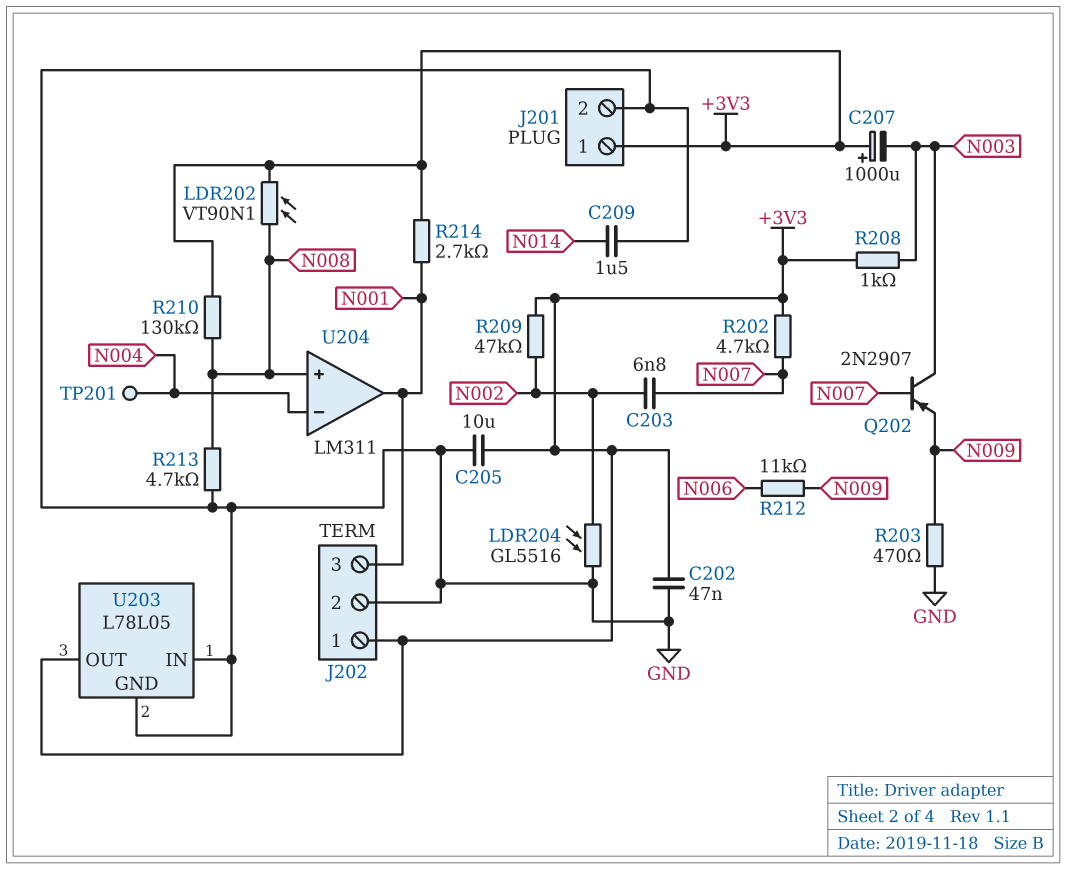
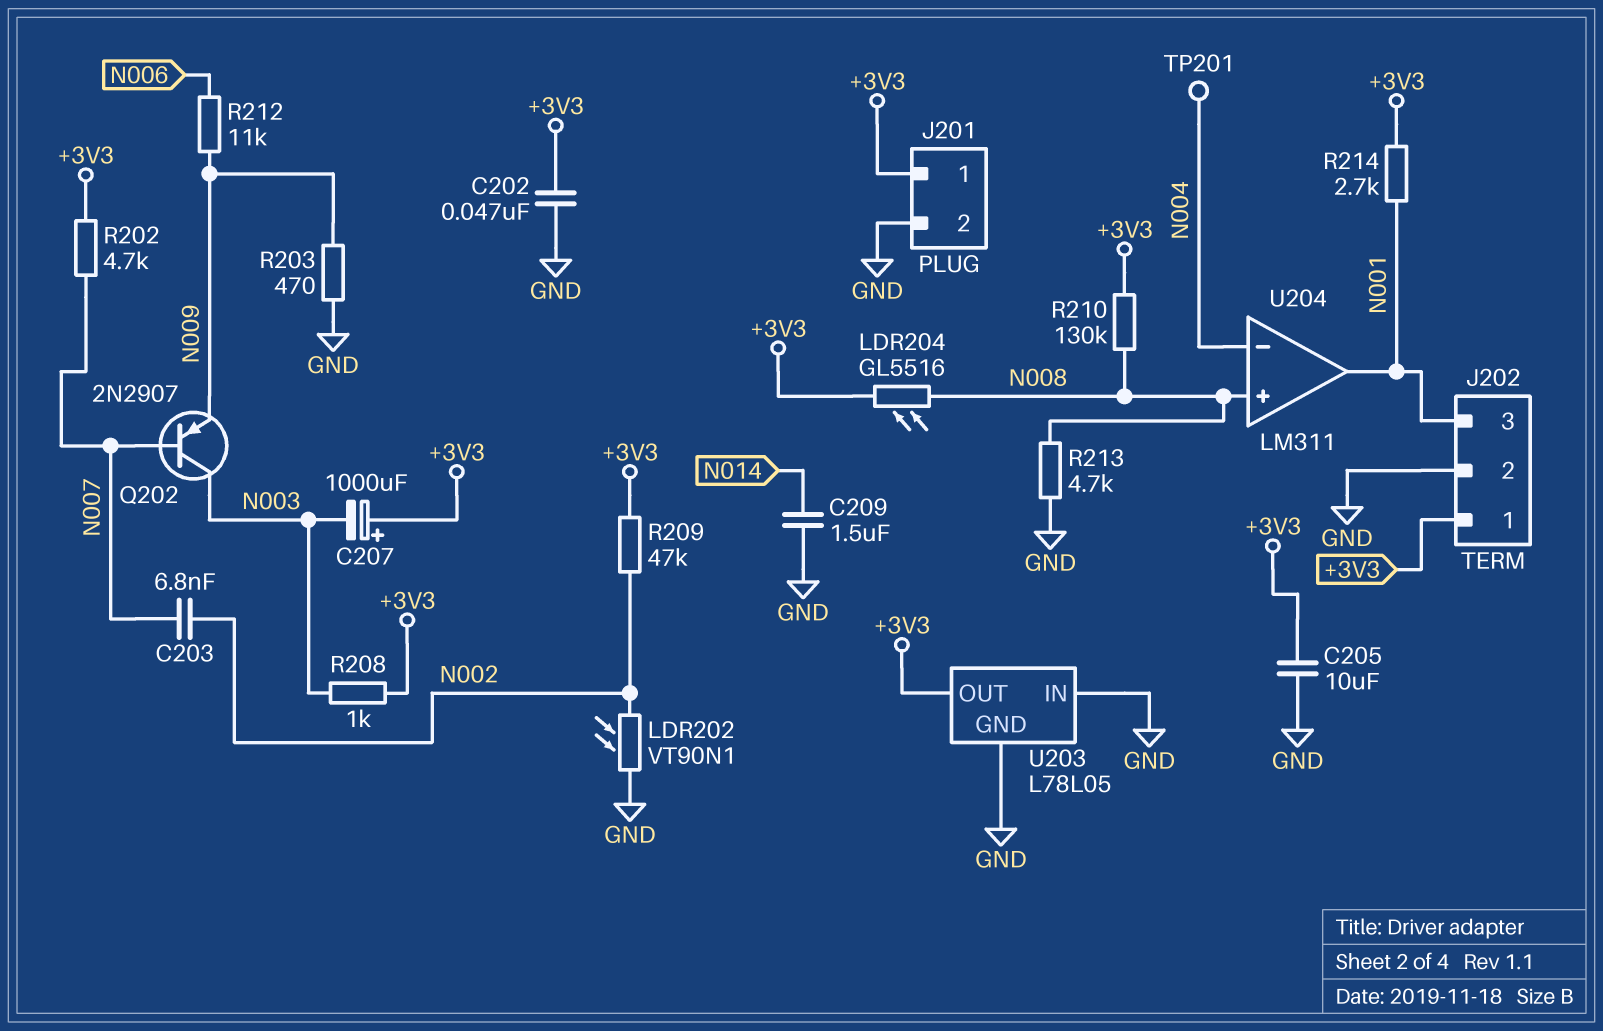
LDR202: VT90N1 (+3V3, N008) -> VT90N1 (GND, N002)
LDR204: GL5516 (GND, N002) -> GL5516 (+3V3, N008)

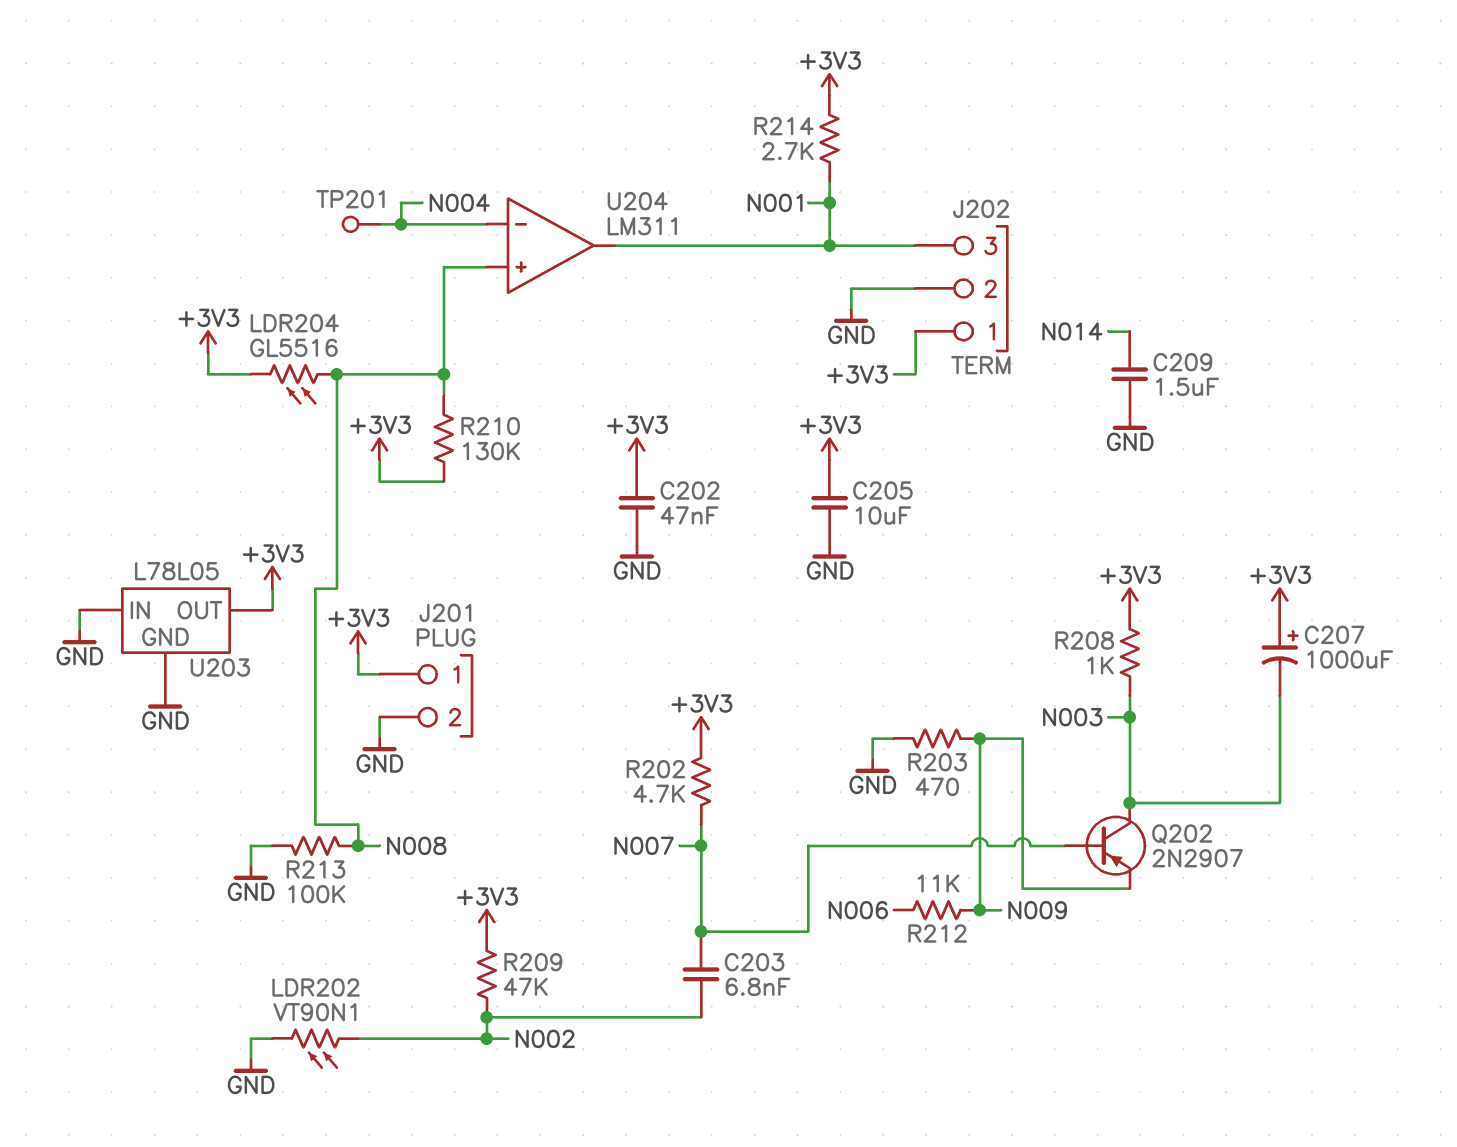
R213: 4.7k (GND, N008) -> 100k (GND, N008)

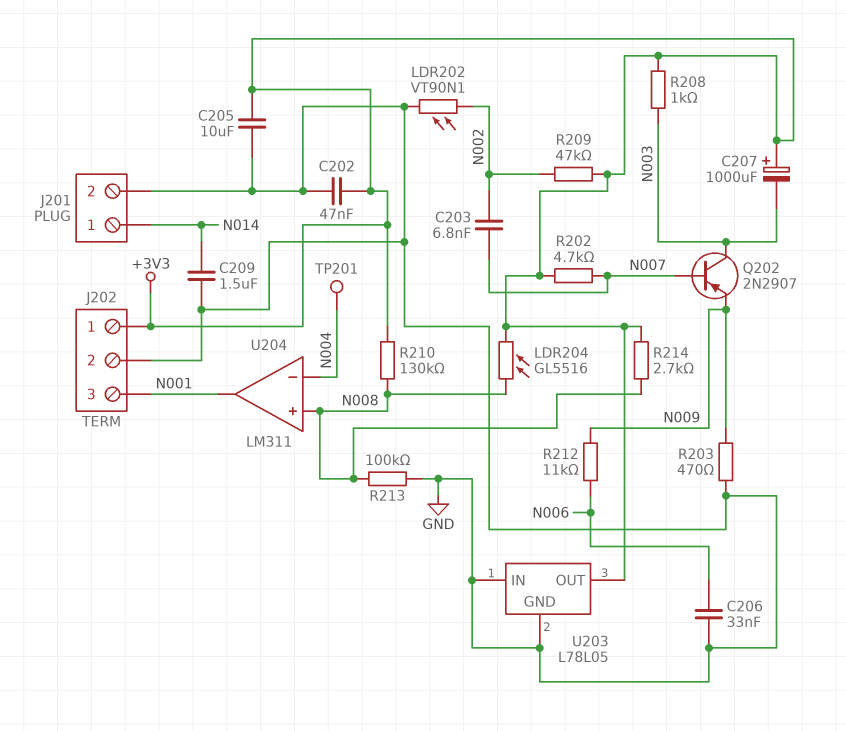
C206: none -> 33nF (GND, N006)
J201 pin 1: +3V3 -> N014
R214: 2.7k (+3V3, N001) -> 2.7k (+3V3, N008)

